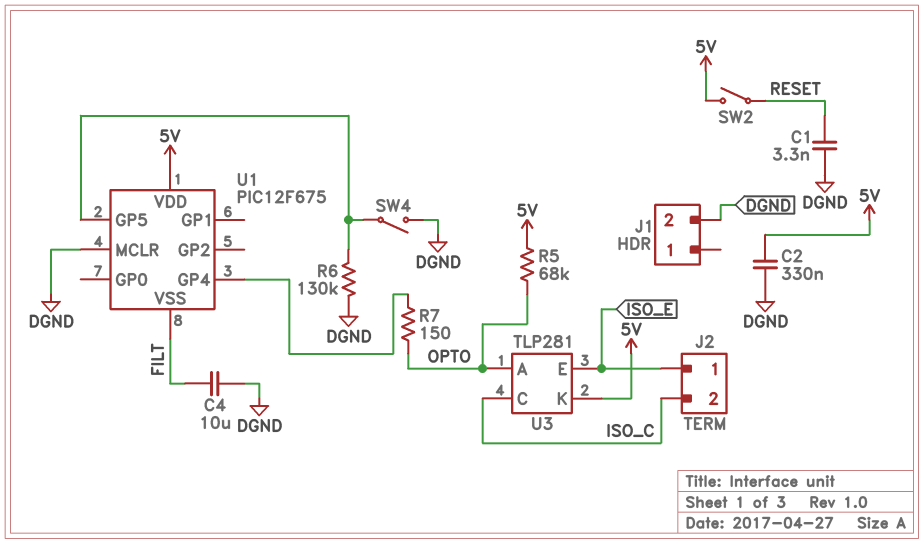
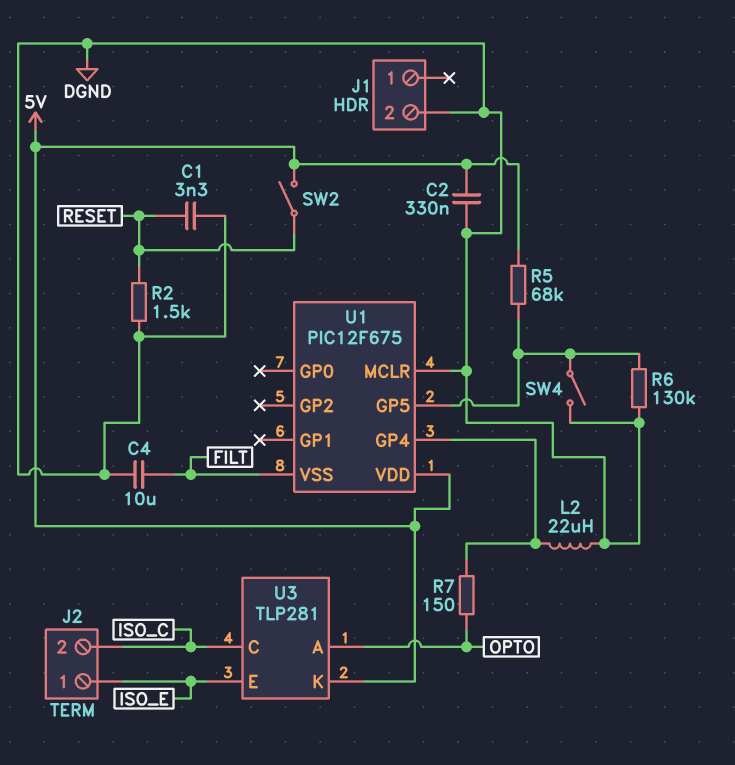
L2: none -> 22uH (DGND, U1/GP4)
R2: none -> 1.5k (DGND, RESET)
R5: 68k (5V, OPTO) -> 68k (5V, U1/GP5)

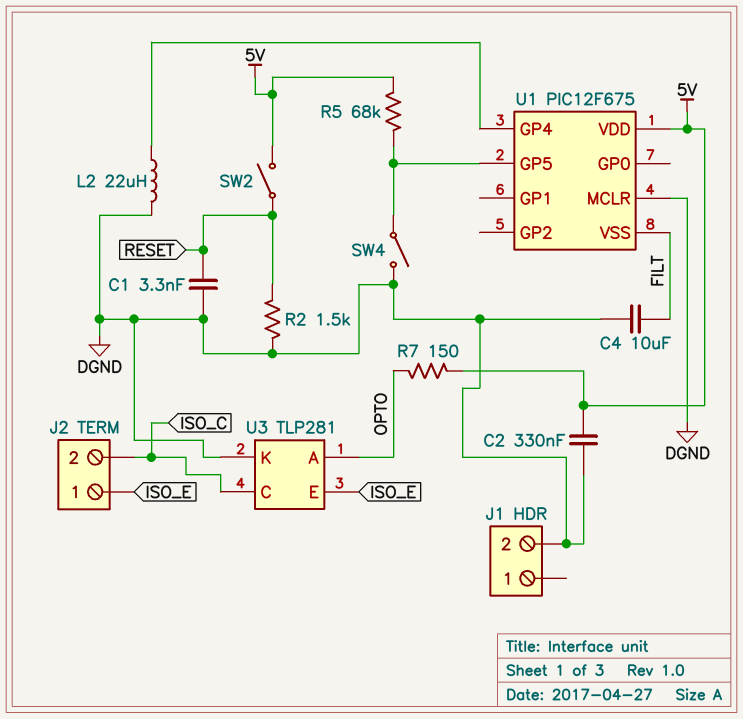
R6: 130k (DGND, U1/GP5) -> none
R7: 150 (OPTO, U1/GP4) -> 150 (5V, OPTO)
U3 pin K: 5V -> DGND

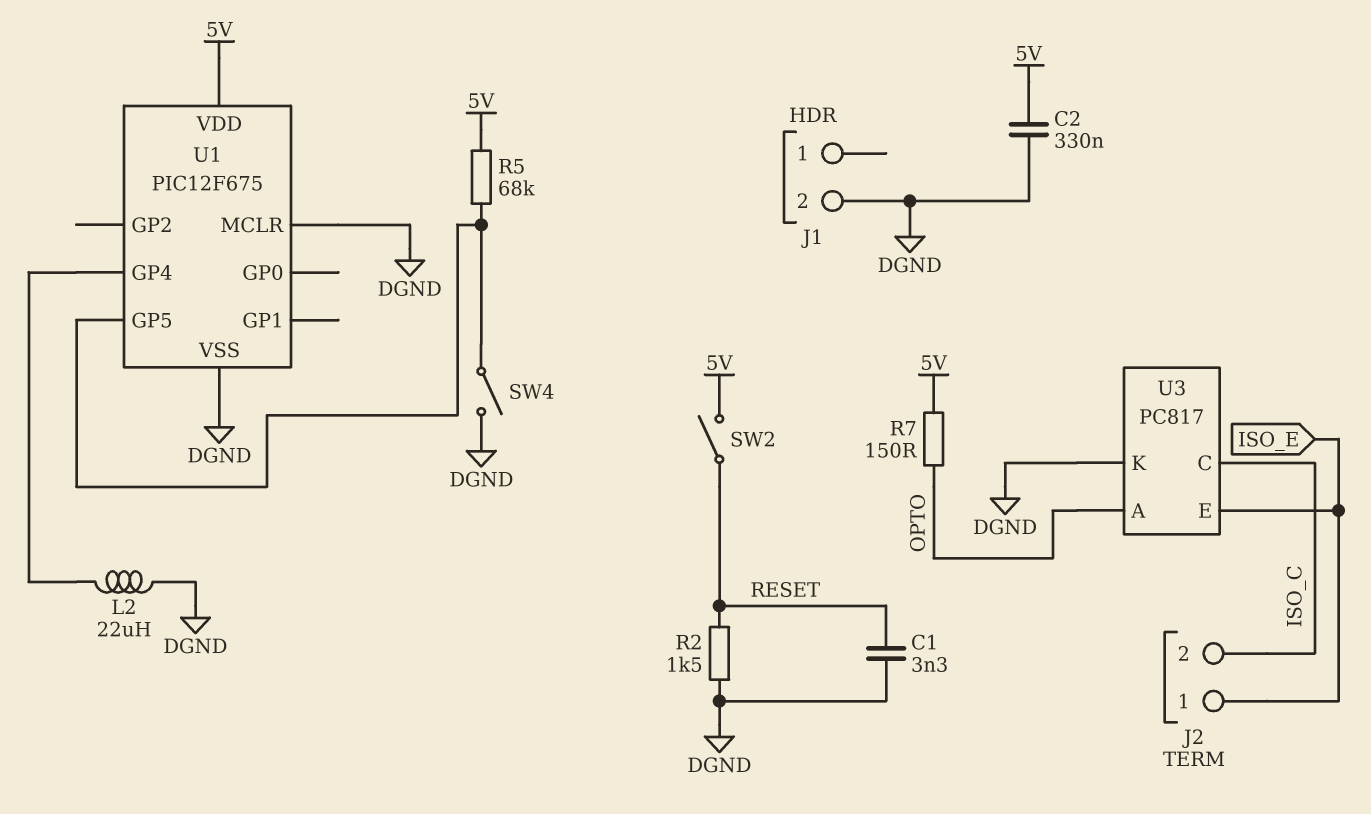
C4: 10uF (DGND, FILT) -> none
U1 pin VSS: FILT -> DGND
U3: TLP281 -> PC817

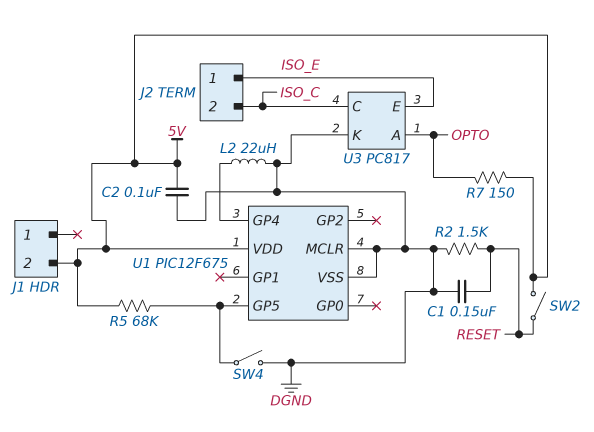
C1: 3.3nF (DGND, RESET) -> 150nF (DGND, RESET)
C2: 330nF (5V, DGND) -> 100nF (5V, DGND)
J1 pin 2: DGND -> 5V

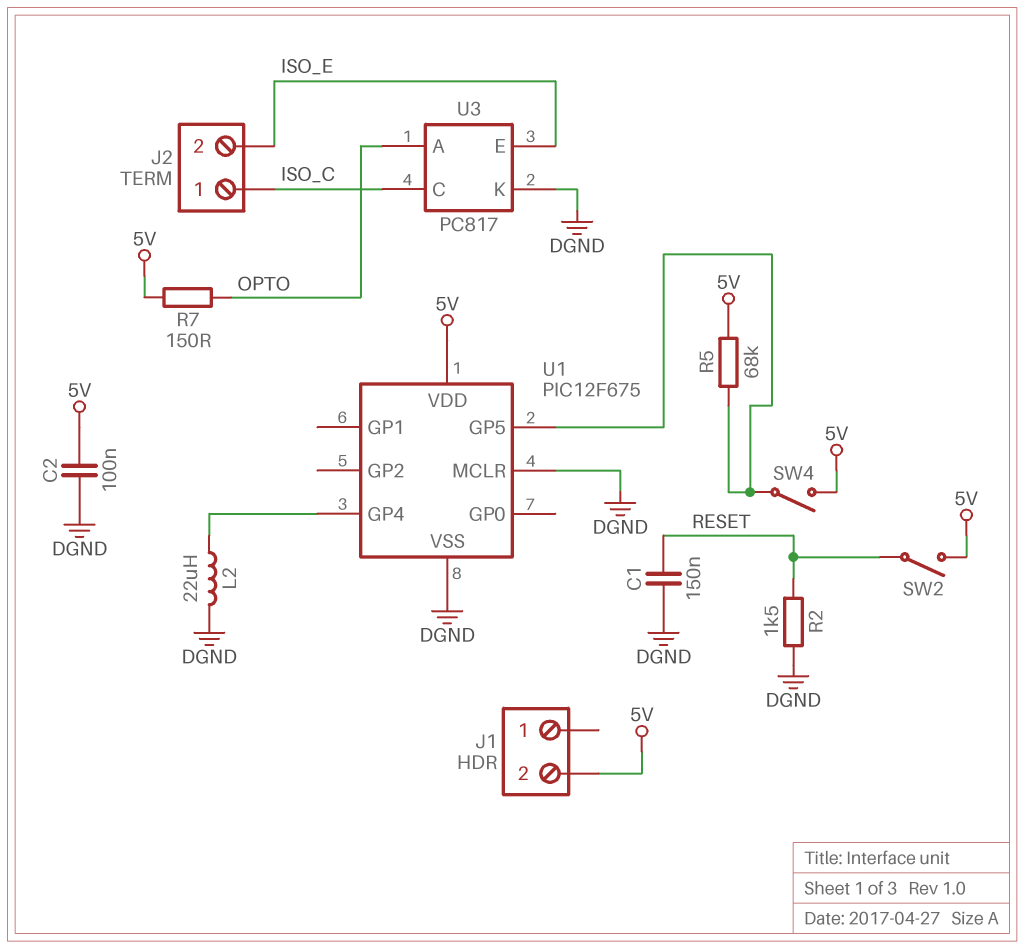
J2 pin 1: ISO_E -> ISO_C
J2 pin 2: ISO_C -> ISO_E
SW4: switch (DGND, U1/GP5) -> switch (5V, U1/GP5)

